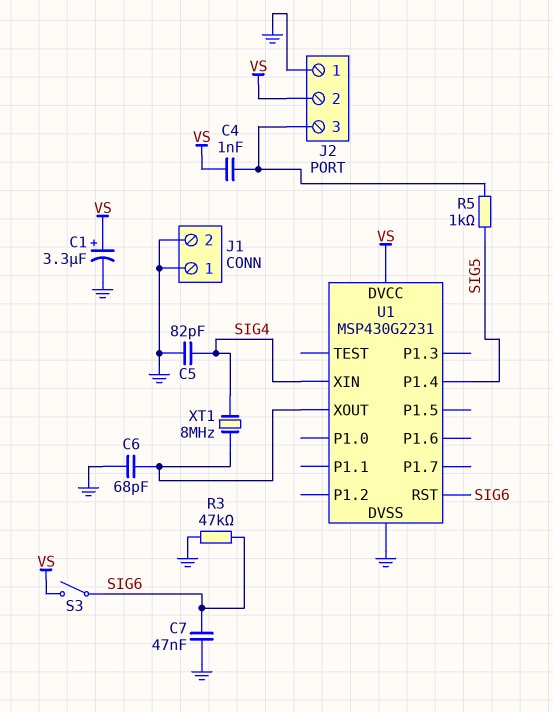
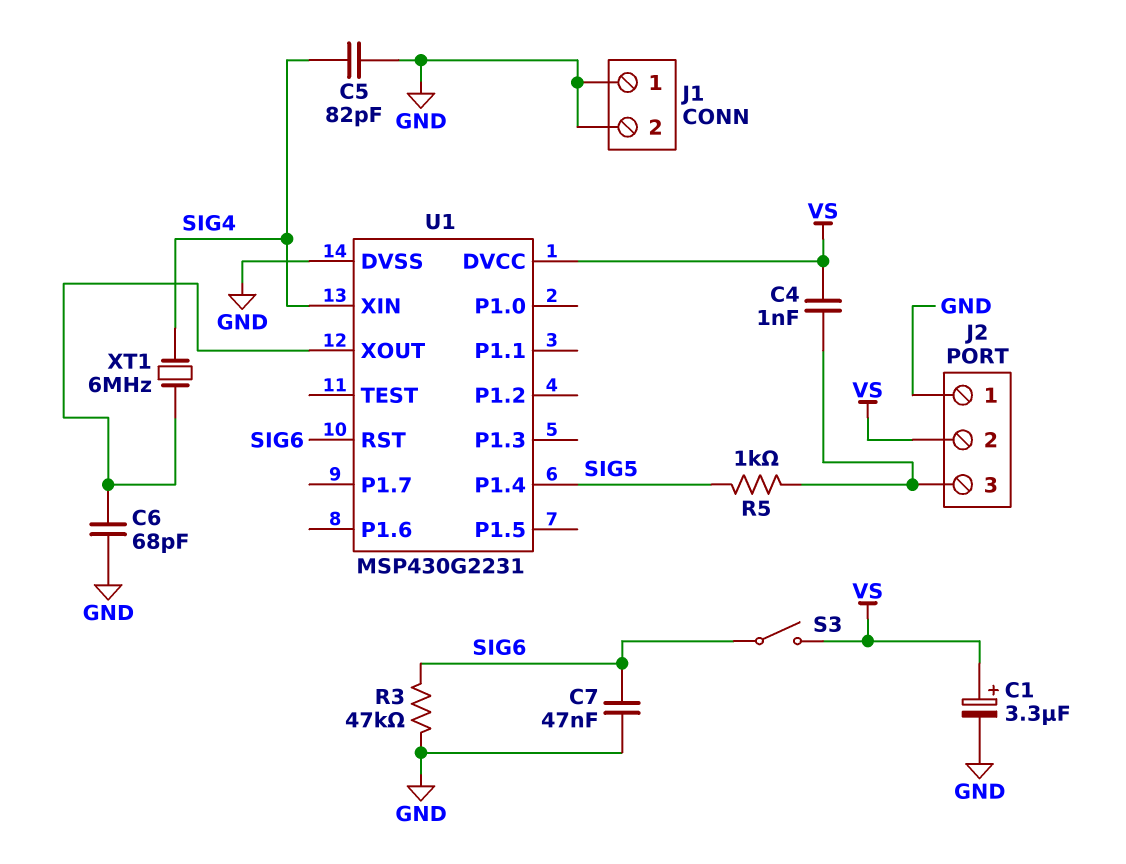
XT1: 8MHz (SIG4, U1/XOUT) -> 6MHz (SIG4, U1/XOUT)

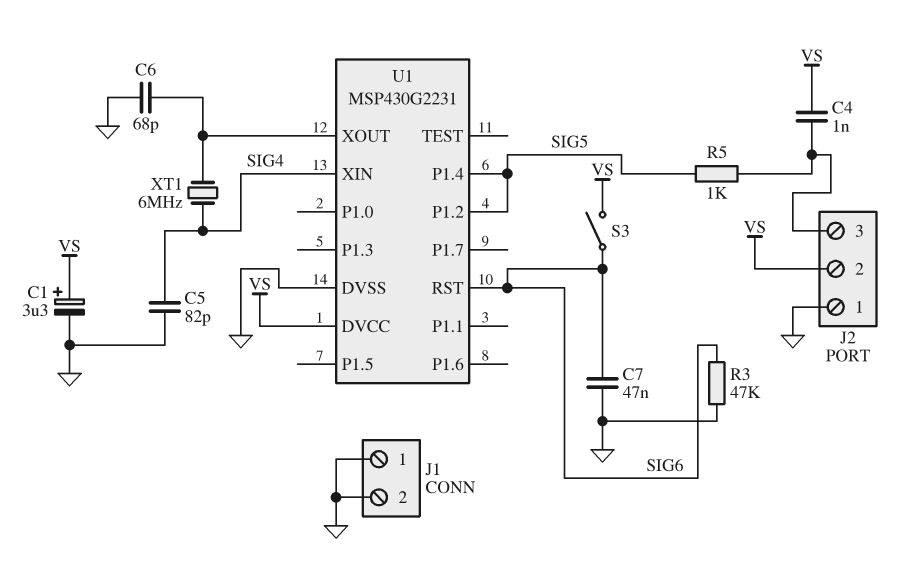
U1 pin P1.2: none -> SIG5

